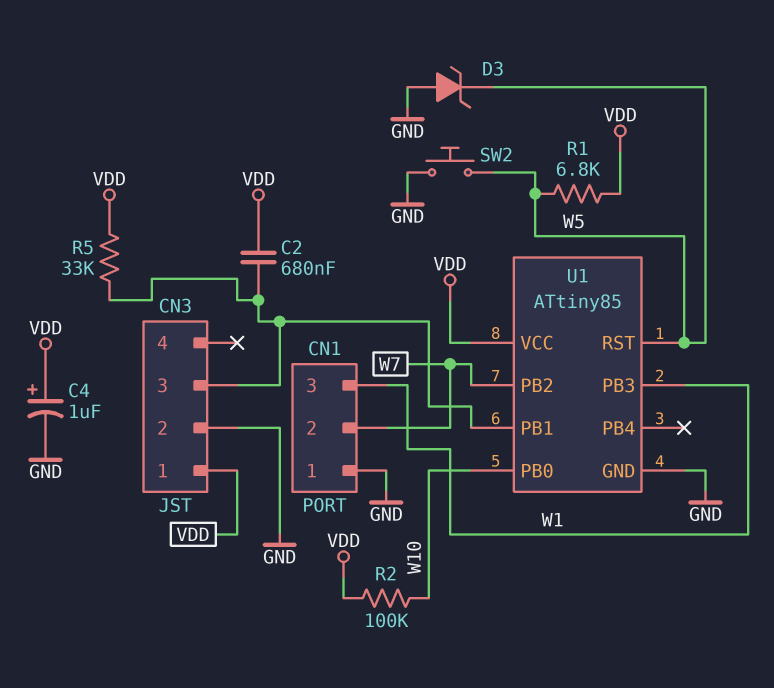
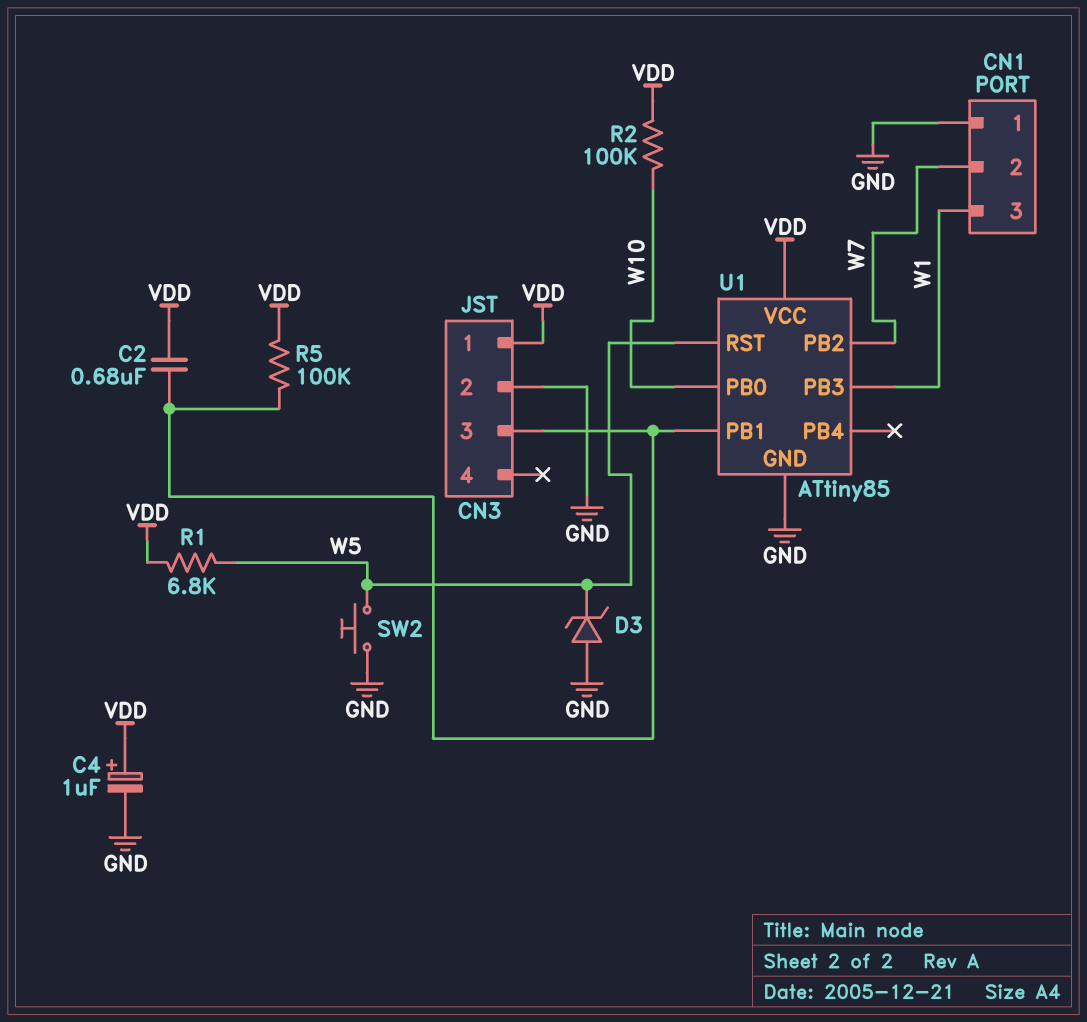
R5: 33k (CN3/3, VDD) -> 100k (CN3/3, VDD)

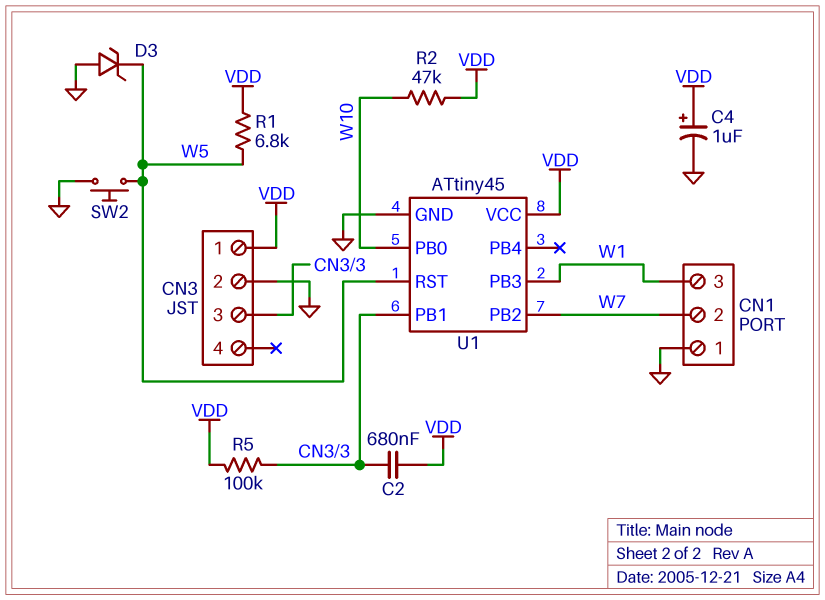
R2: 100k (VDD, W10) -> 47k (VDD, W10)
U1: ATtiny85 -> ATtiny45

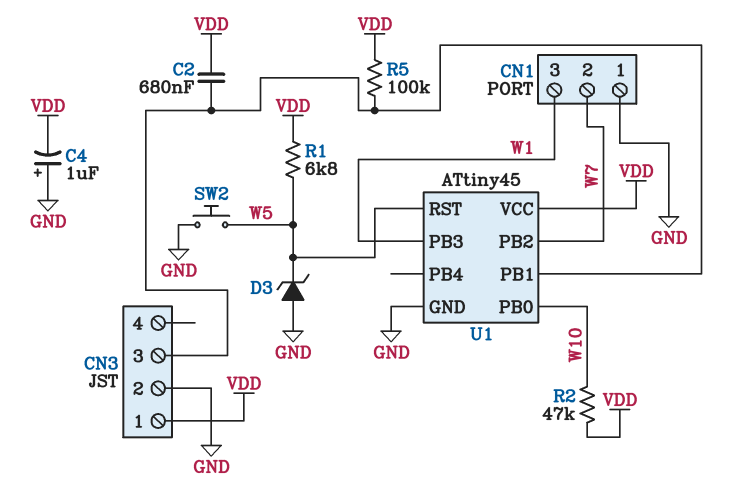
C4: 1uF (plus VDD, minus GND) -> 1uF (plus GND, minus VDD)

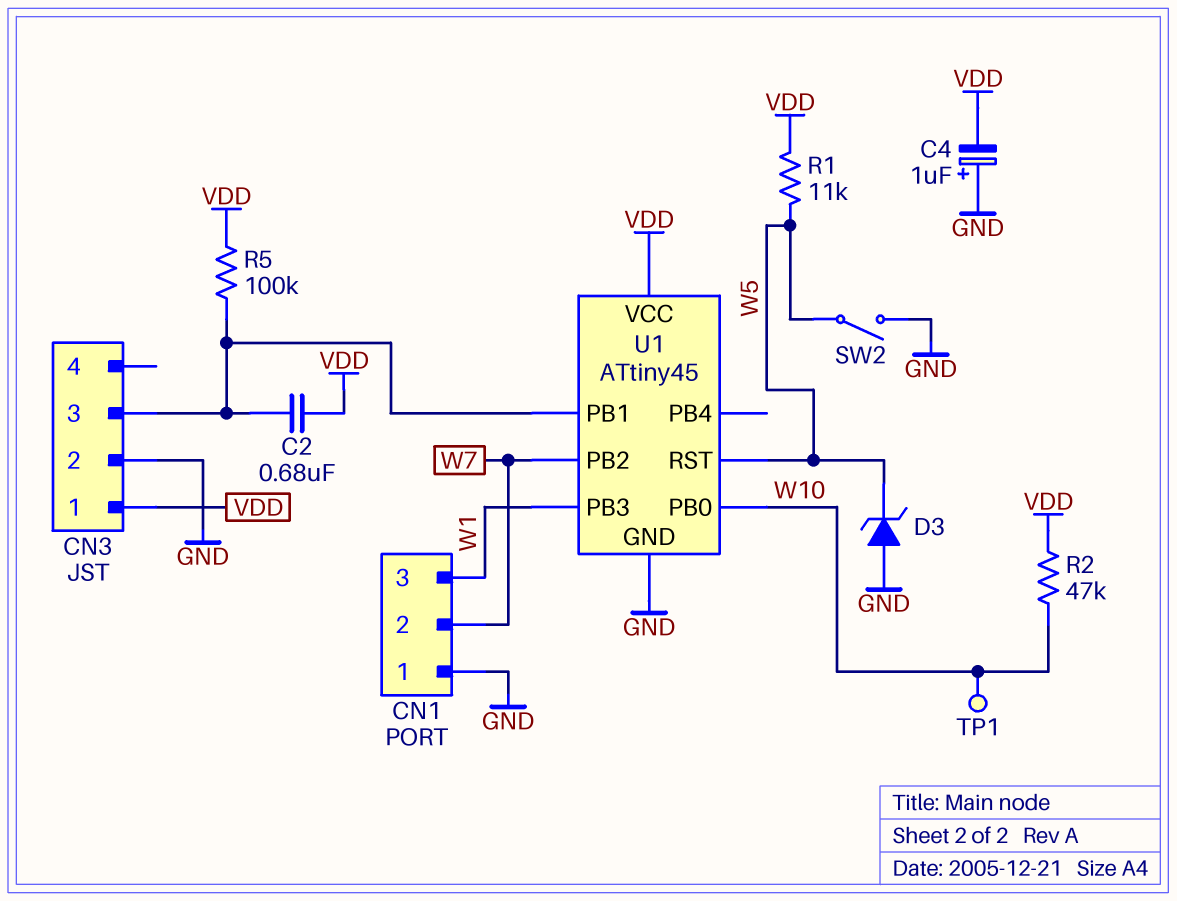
R1: 6.8k (VDD, W5) -> 11k (VDD, W5)
SW2: button (GND, W5) -> switch (GND, W5)
TP1: none -> test point (W10)

